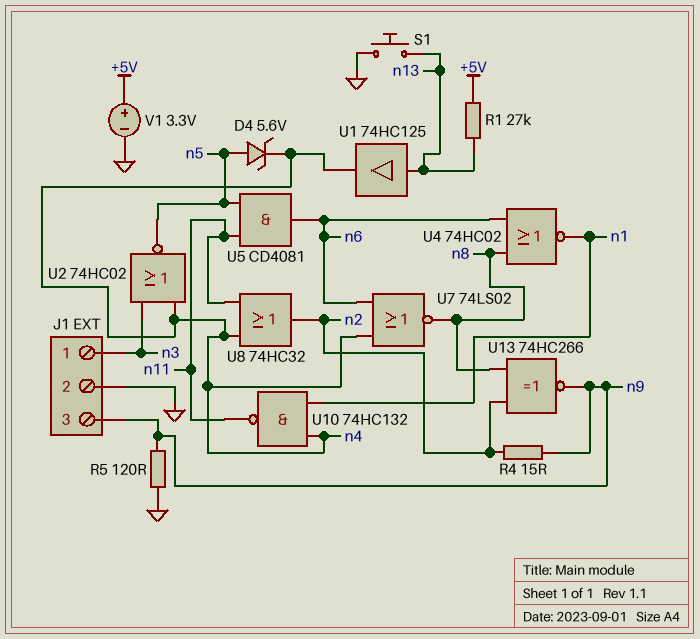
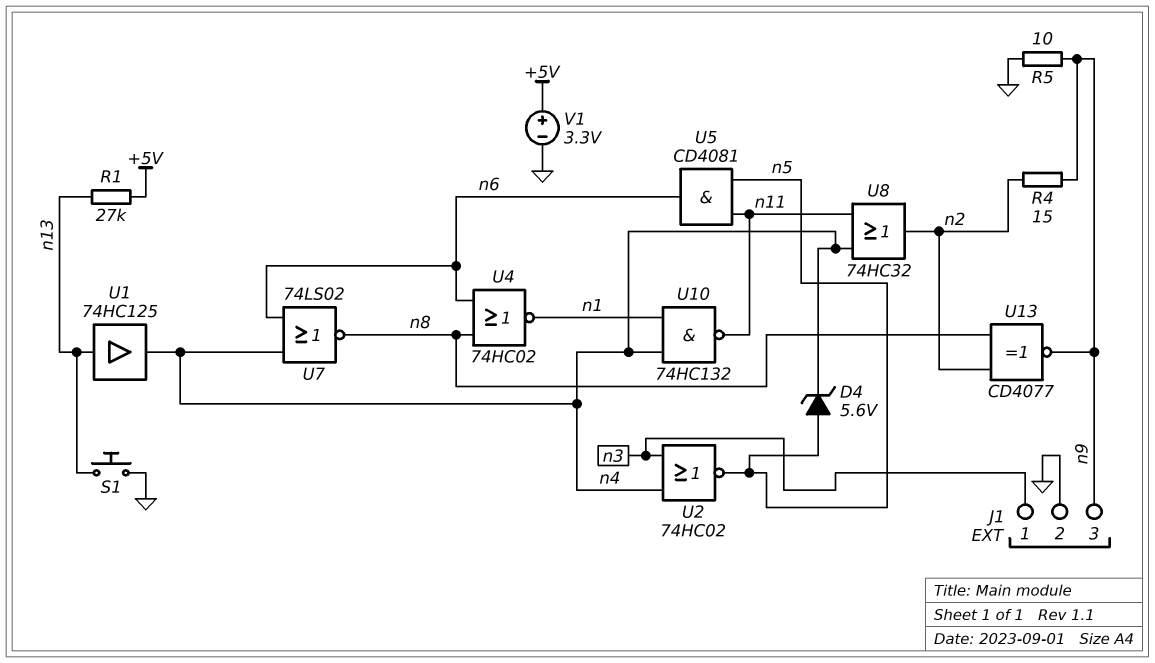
R5: 120 (GND, n9) -> 10 (GND, n9)
U13: XNOR 74HC266 (in n2, in n8, out n9) -> XNOR CD4077 (in n2, in n8, out n9)

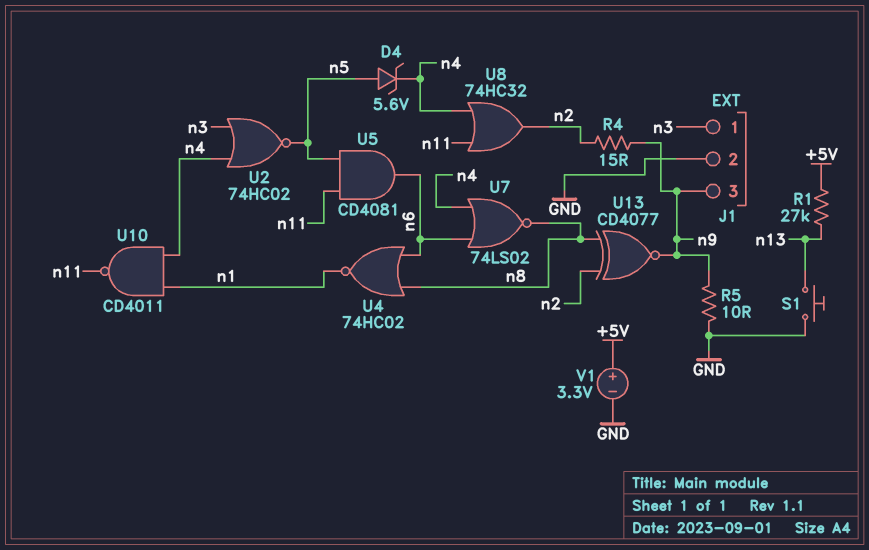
U1: buffer 74HC125 (in n13, out n4) -> none
U10: NAND 74HC132 (in n1, in n4, out n11) -> NAND CD4011 (in n1, in n4, out n11)

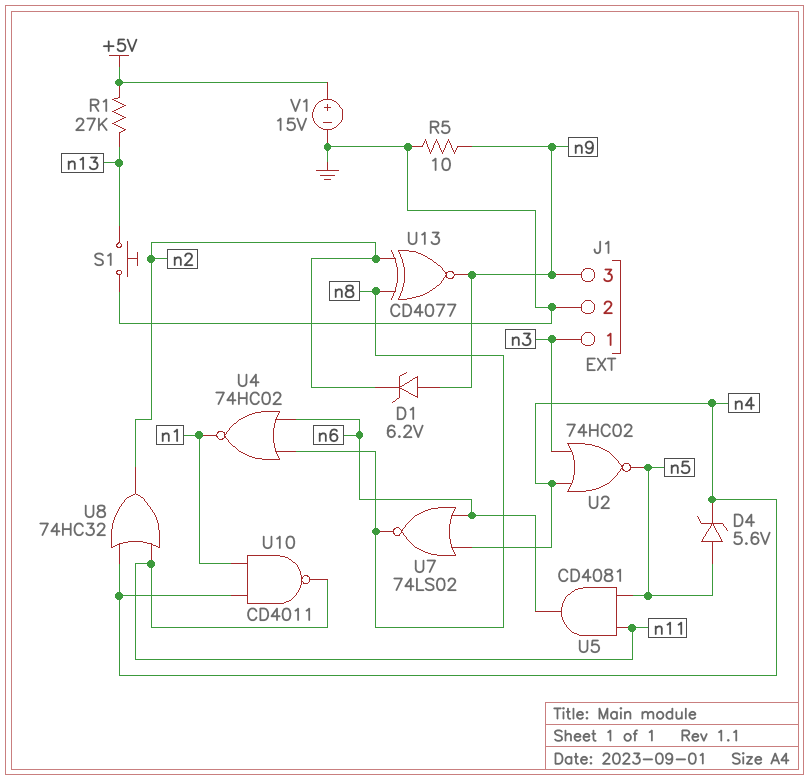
D1: none -> zener 6.2V (A n9, K n2)
R4: 15 (n2, n9) -> none
V1: 3.3V (plus +5V, minus GND) -> 15V (plus +5V, minus GND)

